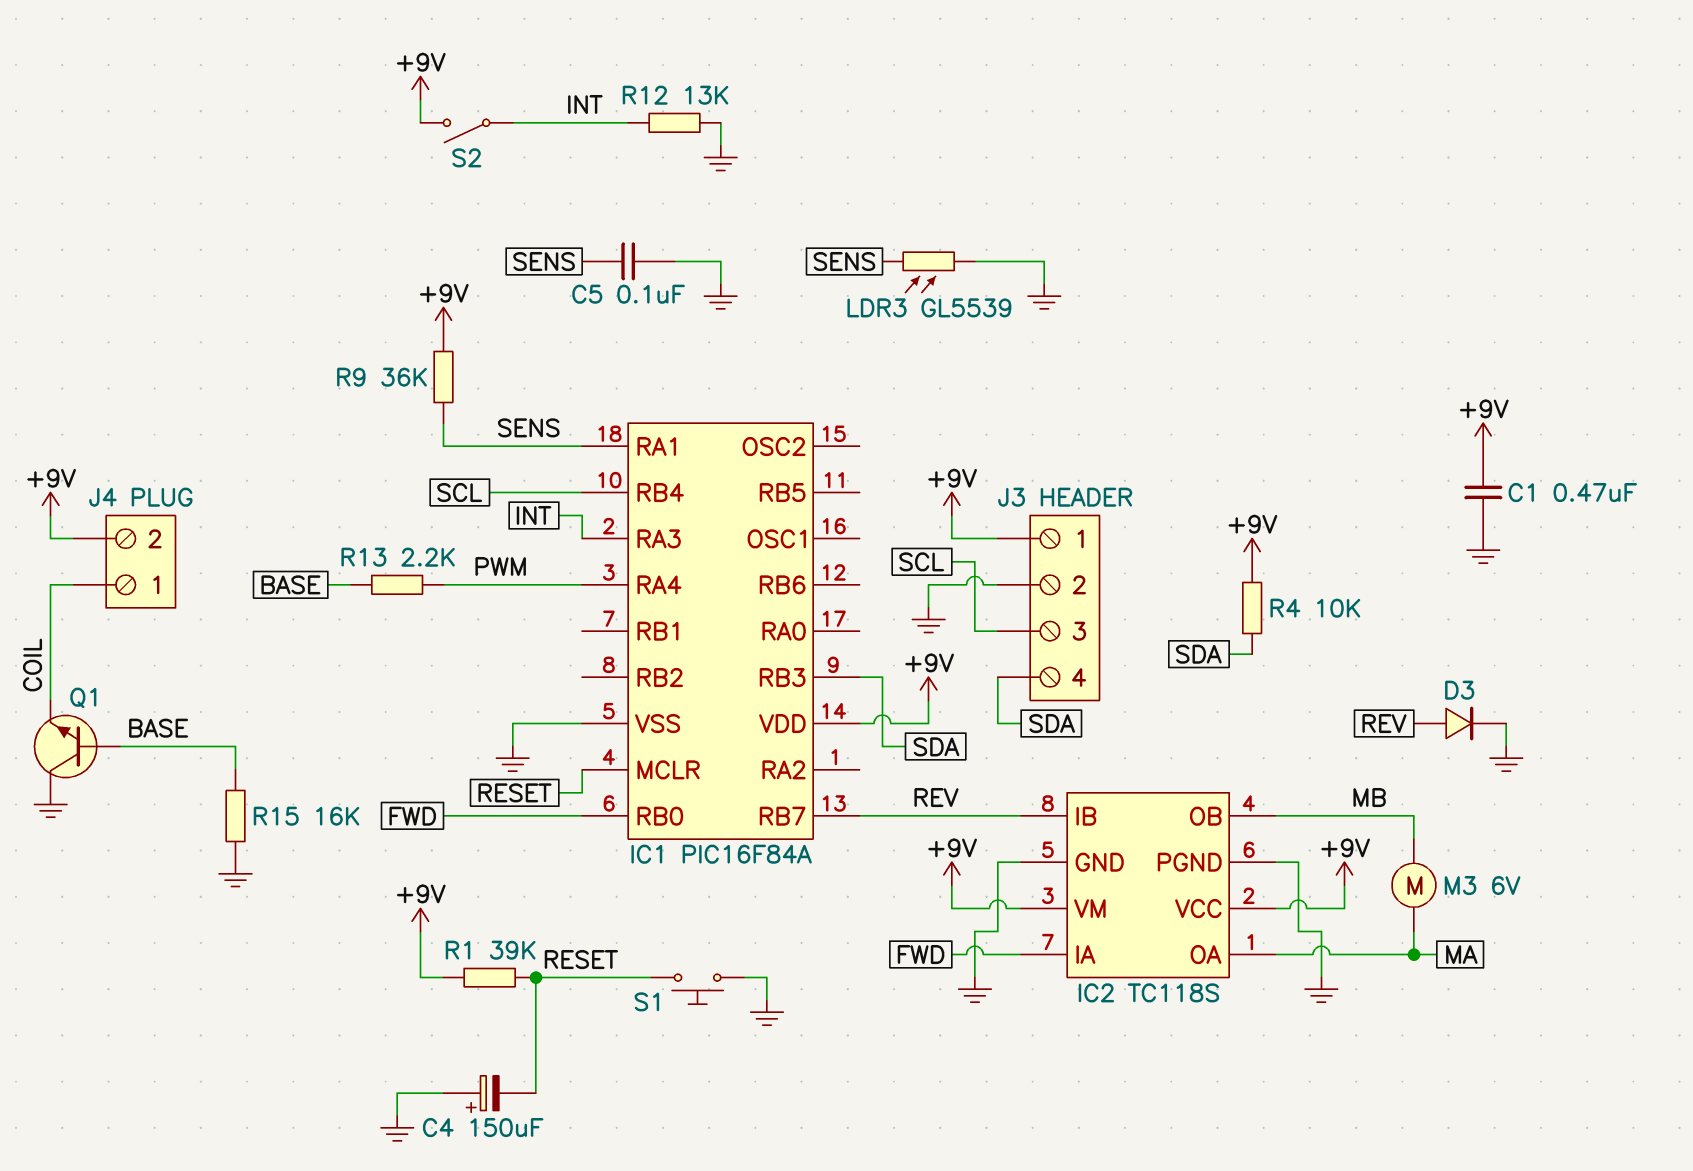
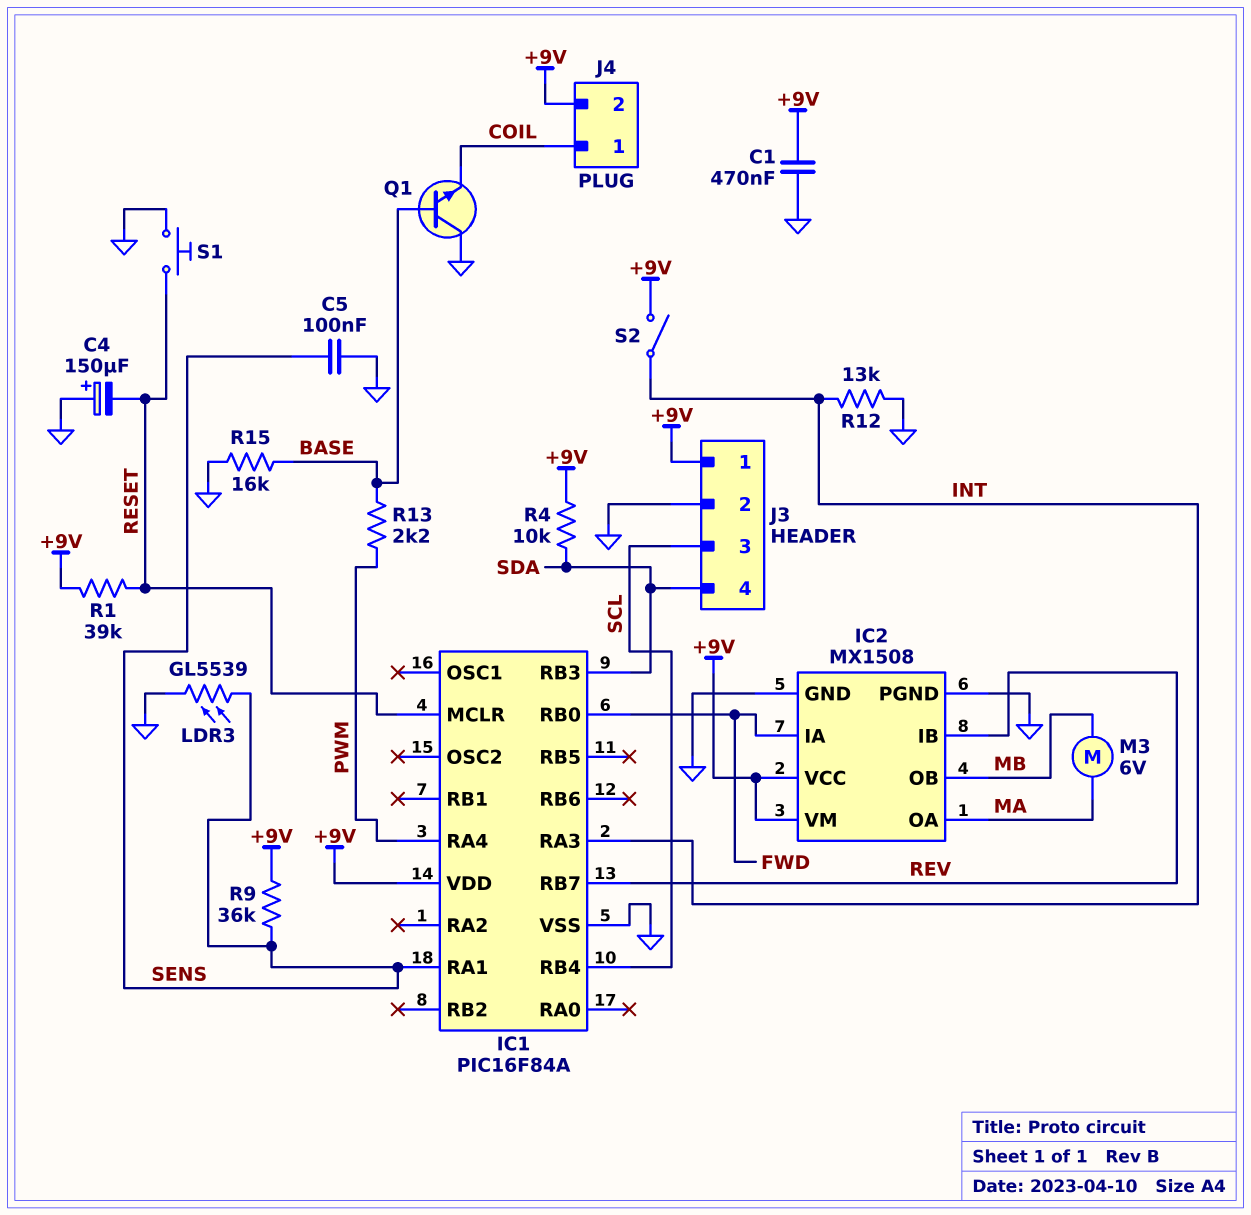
D3: diode (A REV, K GND) -> none
IC2: TC118S -> MX1508

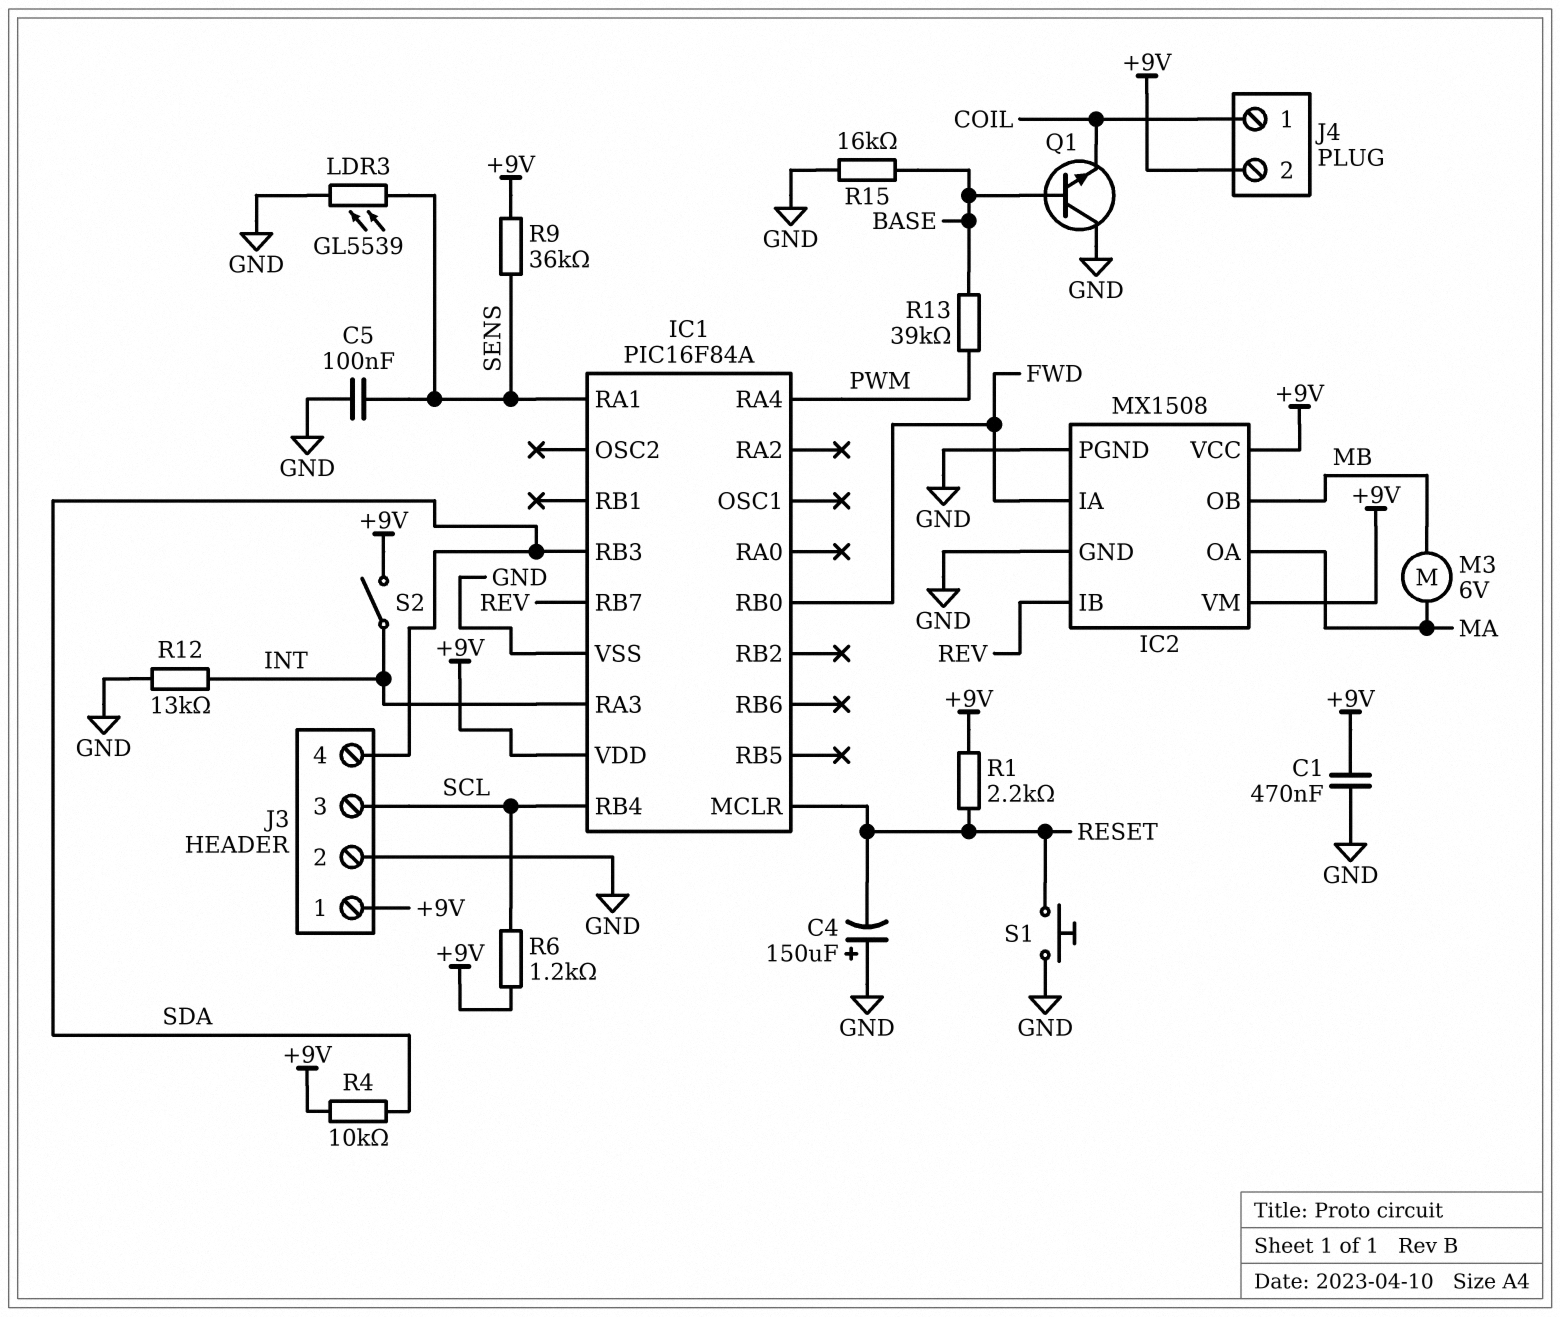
R1: 39k (+9V, RESET) -> 2.2k (+9V, RESET)
R6: none -> 1.2k (+9V, SCL)
R13: 2.2k (BASE, PWM) -> 39k (BASE, PWM)

